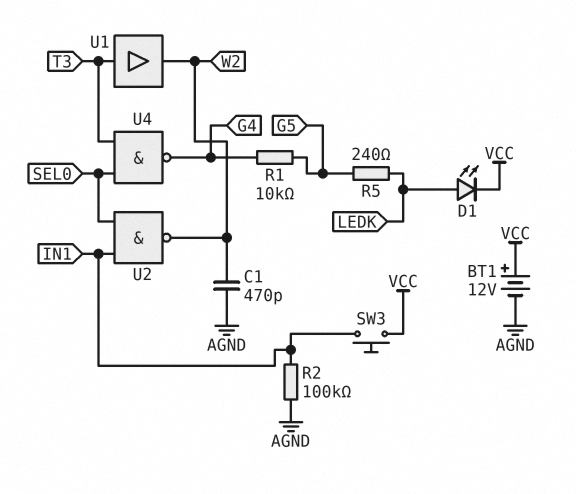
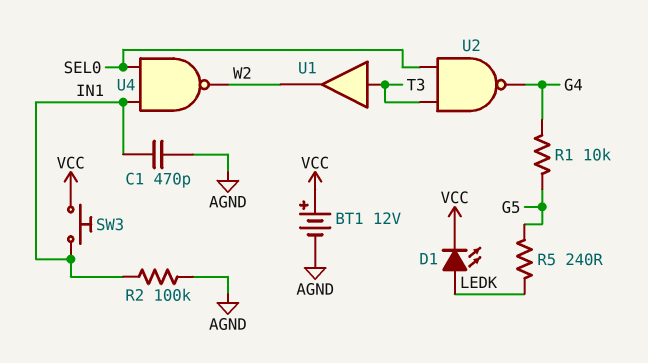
C1: 470pF (AGND, W2) -> 470pF (AGND, IN1)
U2: NAND (in IN1, in SEL0, out W2) -> NAND (in SEL0, in T3, out G4)
U4: NAND (in SEL0, in T3, out G4) -> NAND (in IN1, in SEL0, out W2)

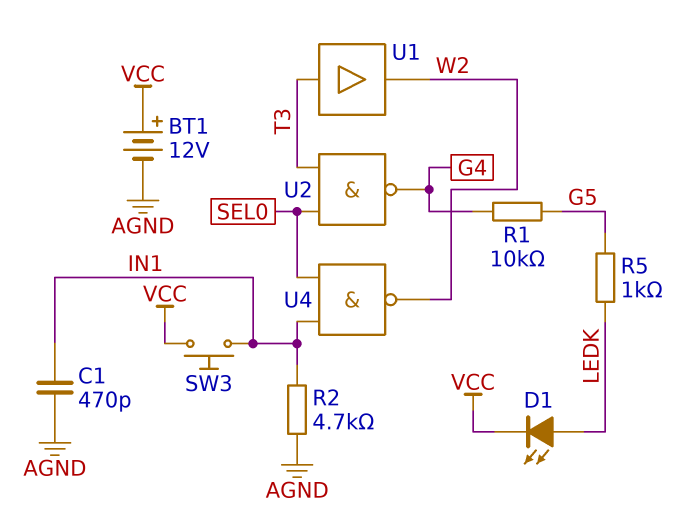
R2: 100k (AGND, IN1) -> 4.7k (AGND, IN1)
R5: 240 (G5, LEDK) -> 1k (G5, LEDK)

